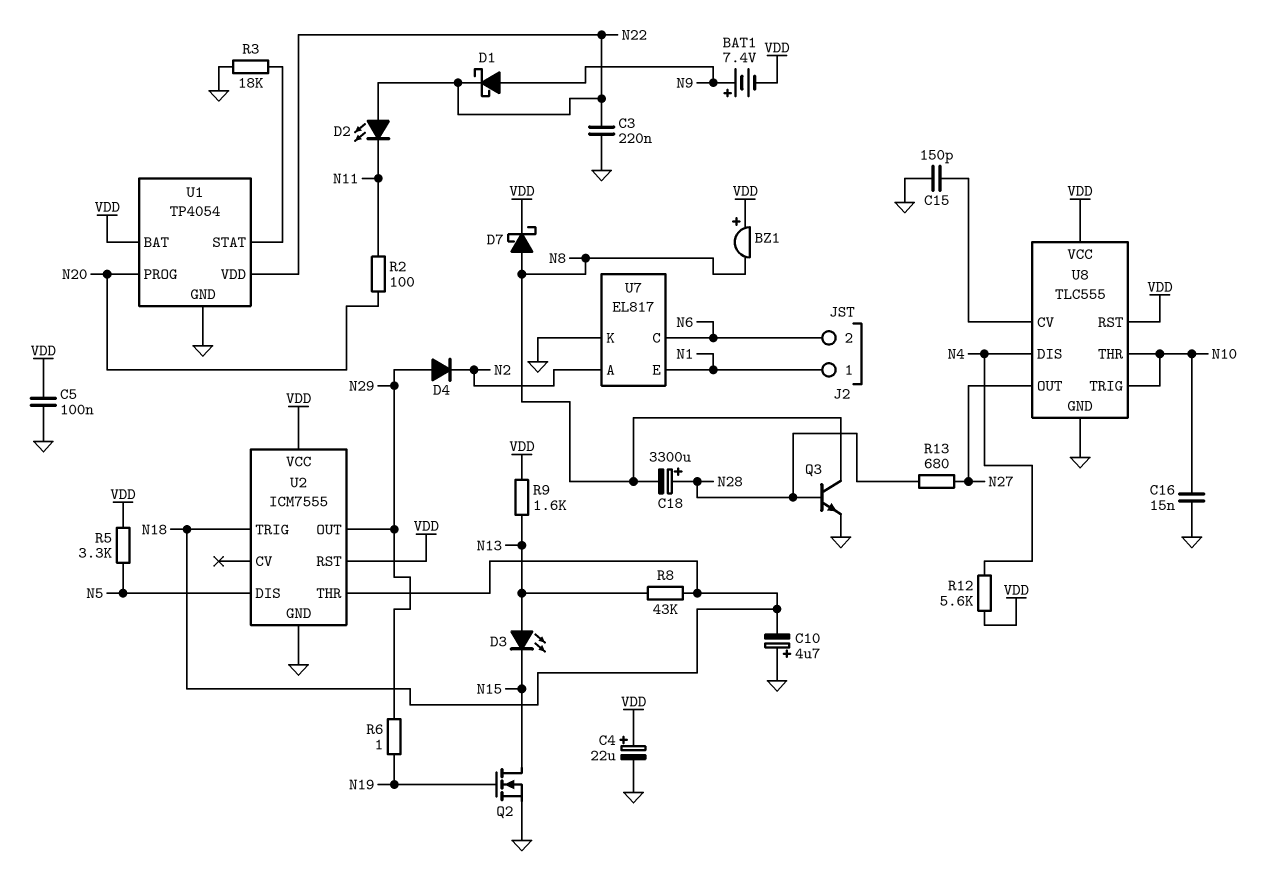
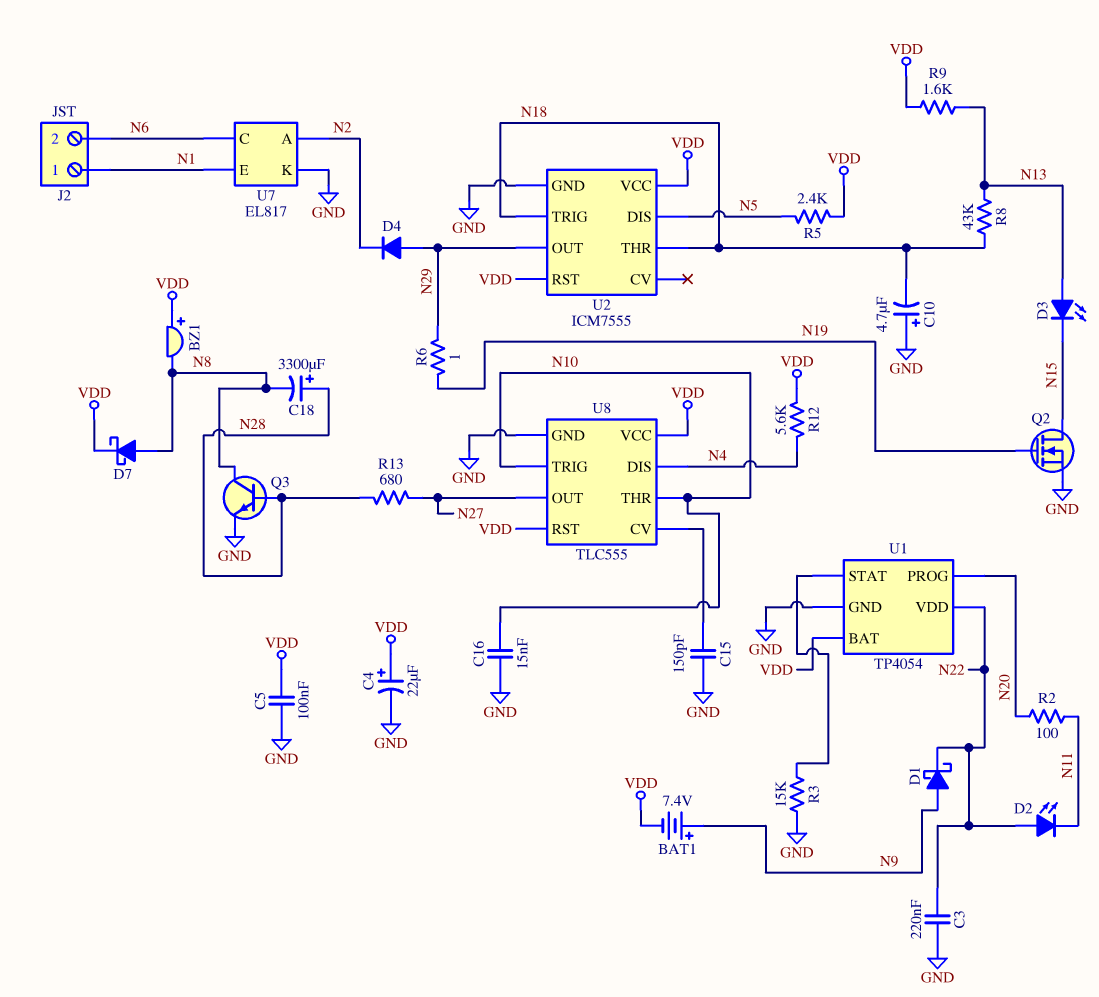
R3: 18k (GND, U1/STAT) -> 15k (GND, U1/STAT)
R5: 3.3k (N5, VDD) -> 2.4k (N5, VDD)

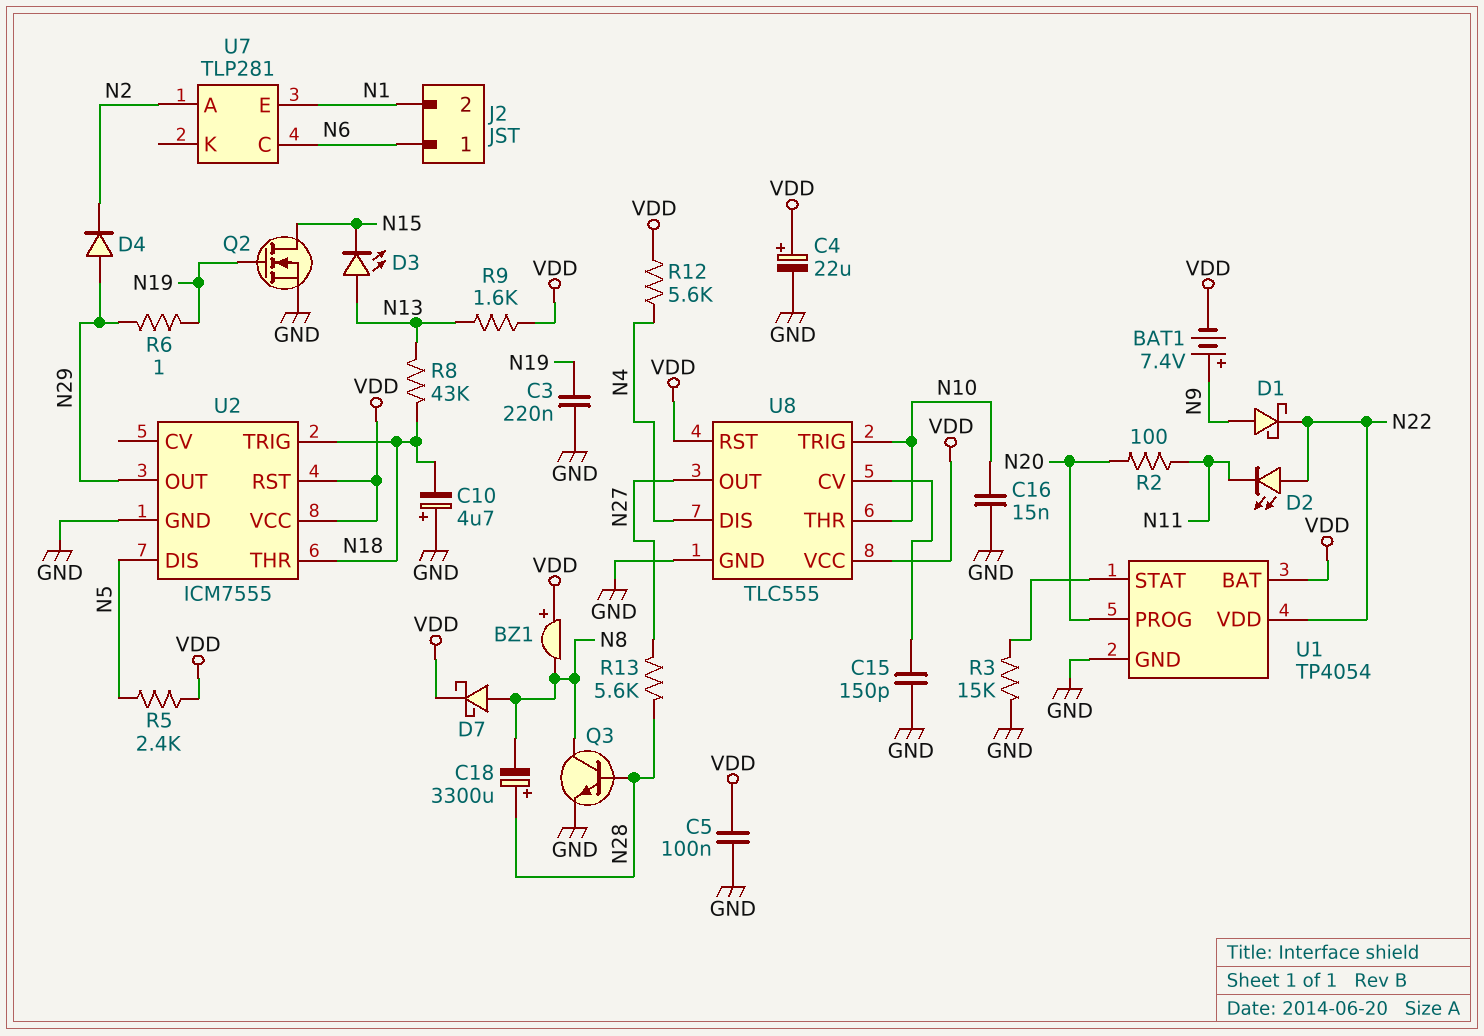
C3: 220nF (GND, N22) -> 220nF (GND, N19)
J2 pin 1: N1 -> N6
J2 pin 2: N6 -> N1
R13: 680 (N27, N28) -> 5.6k (N27, N28)
U7: EL817 -> TLP281
U7 pin K: GND -> none

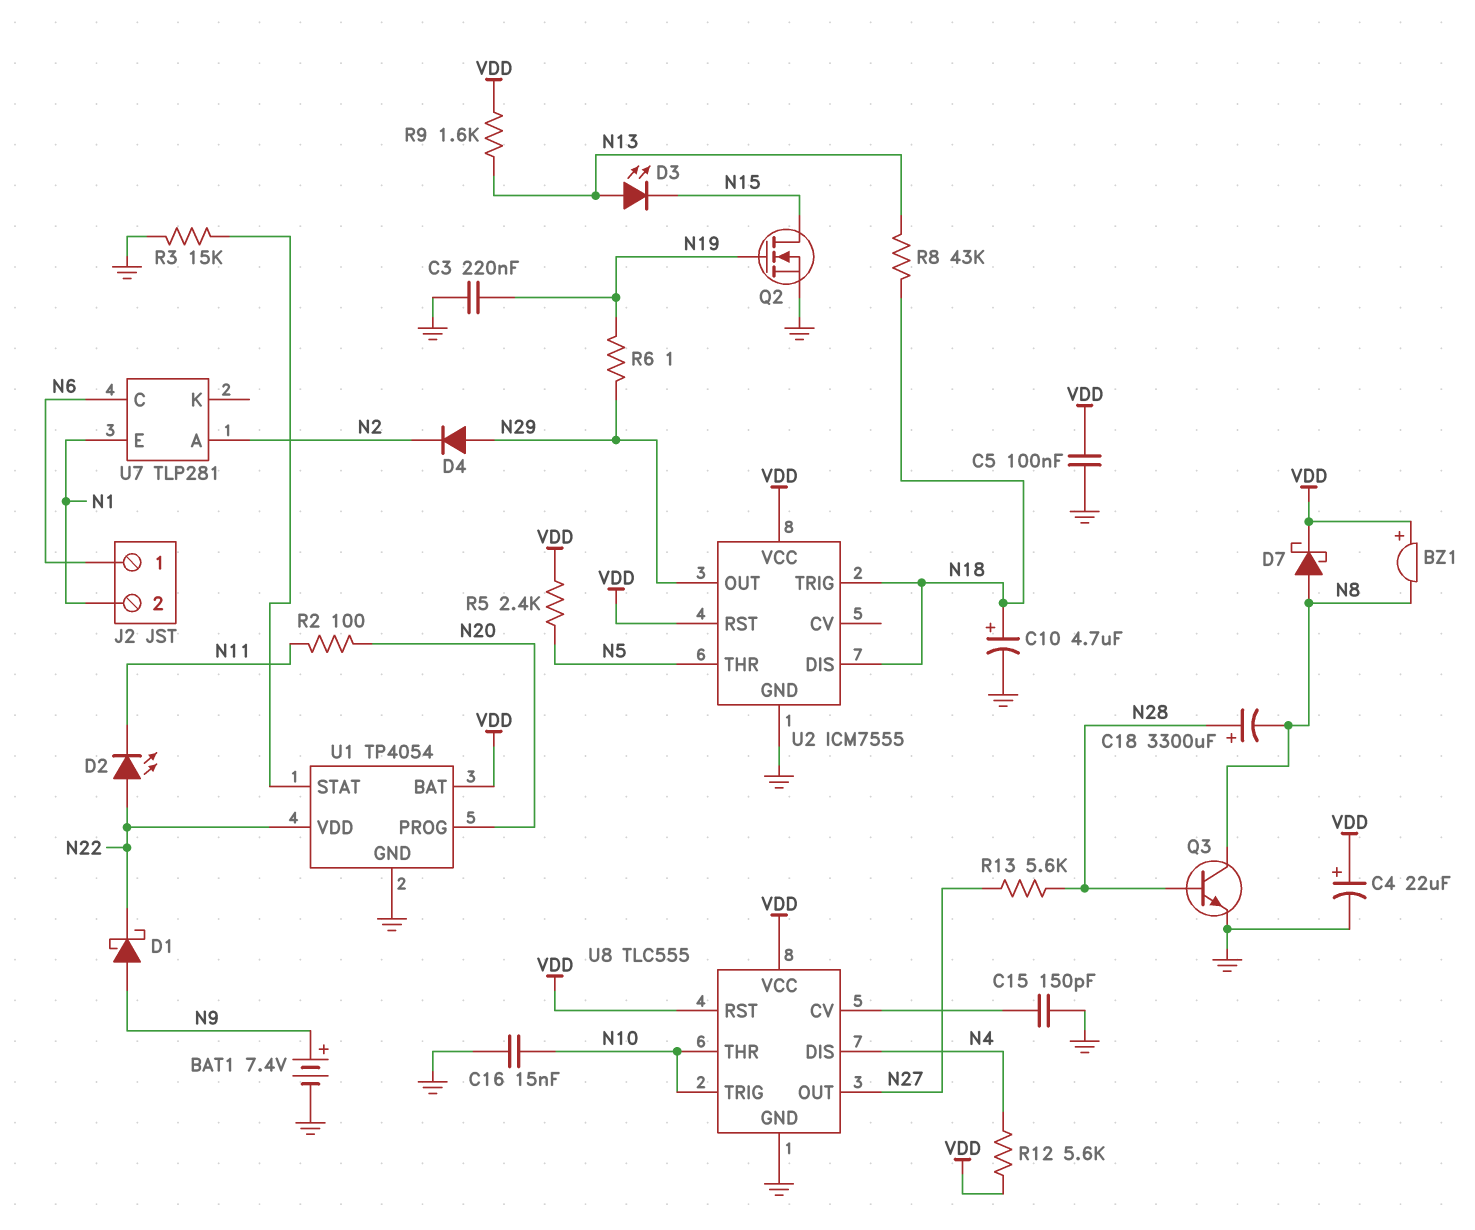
BAT1: 7.4V (plus N9, minus VDD) -> 7.4V (plus N9, minus GND)
C10: 4.7uF (plus GND, minus N18) -> 4.7uF (plus N18, minus GND)
U2 pin DIS: N5 -> N18
U2 pin THR: N18 -> N5

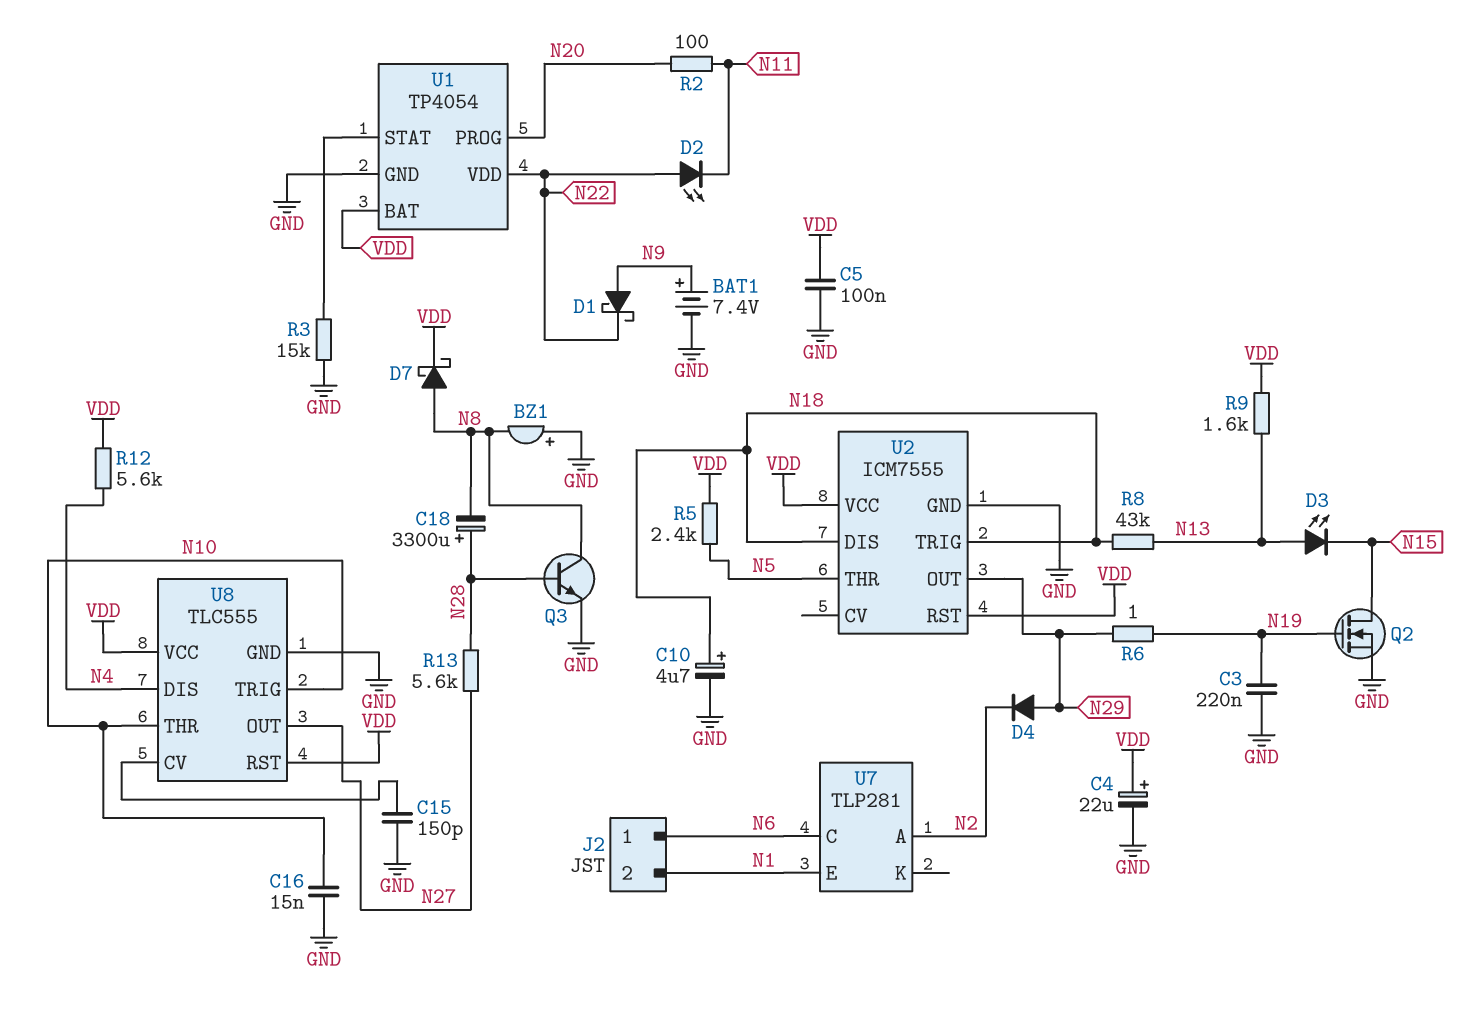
BZ1: buzzer (plus VDD, minus N8) -> buzzer (plus GND, minus N8)

